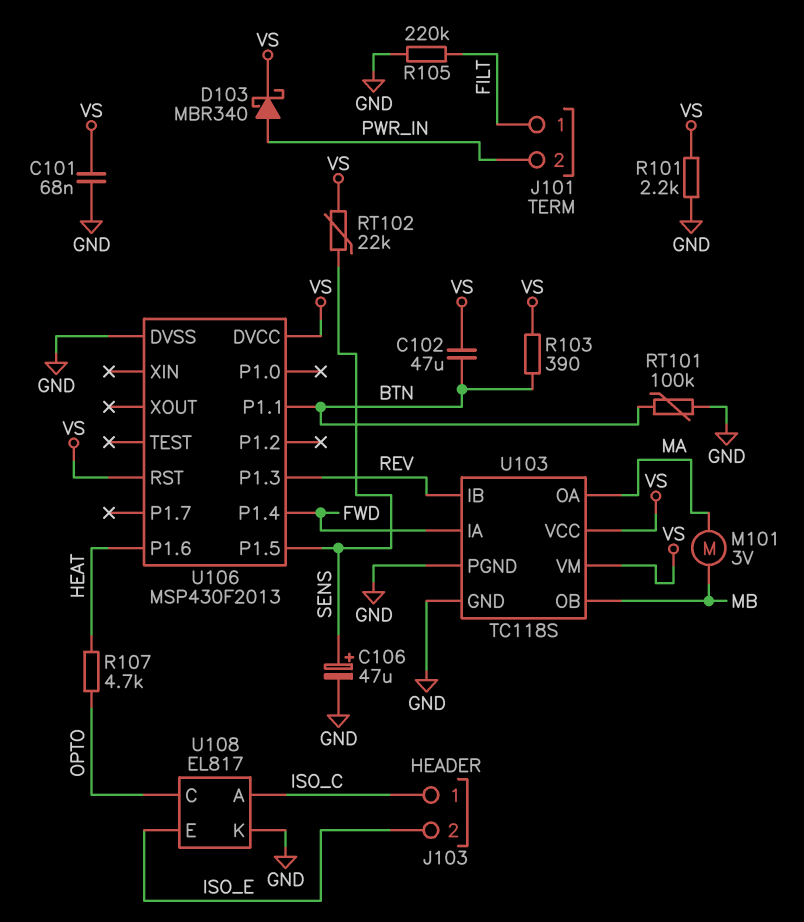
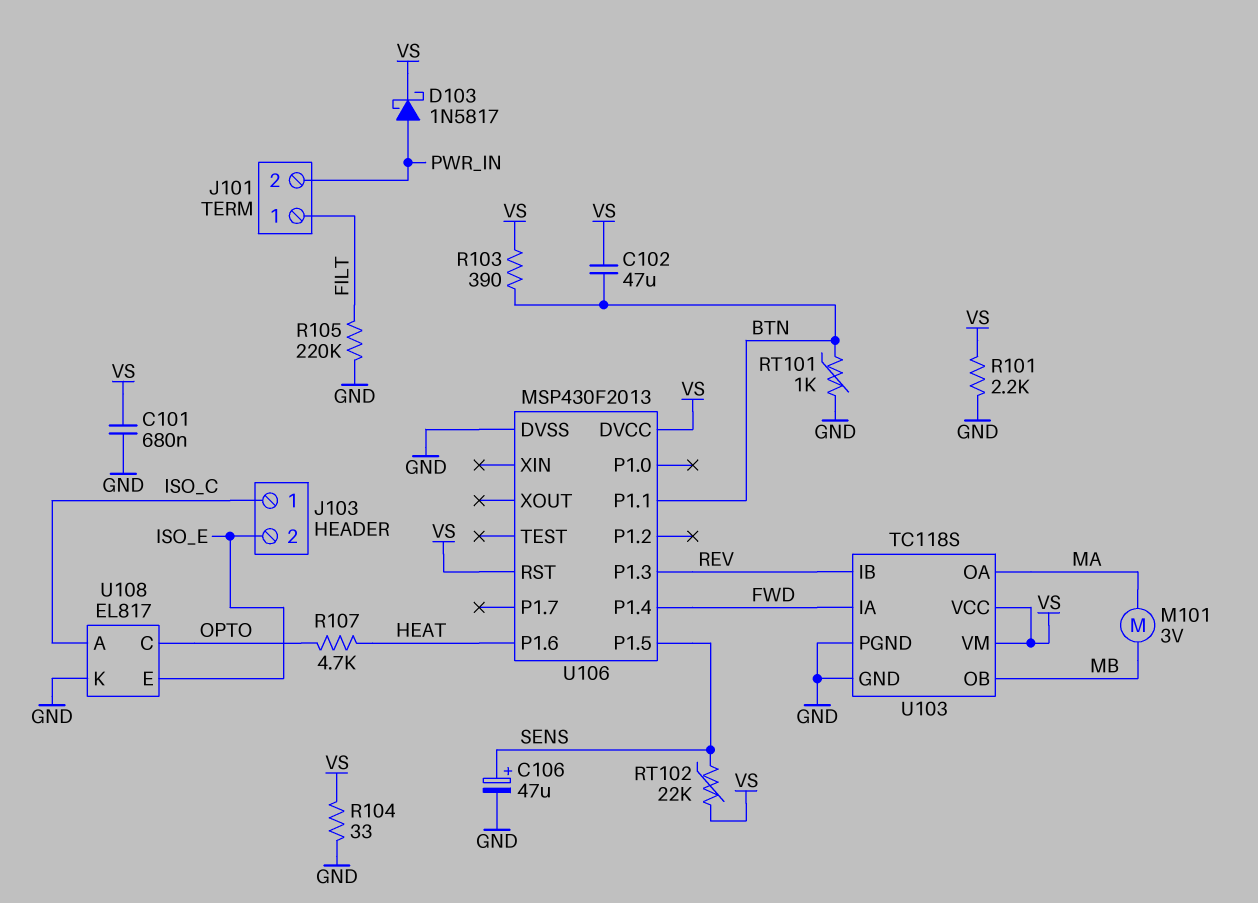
C101: 68nF (GND, VS) -> 680nF (GND, VS)
D103: schottky MBR340 (A PWR_IN, K VS) -> schottky 1N5817 (A PWR_IN, K VS)
R104: none -> 33 (GND, VS)
RT101: 100k (BTN, GND) -> 1k (BTN, GND)

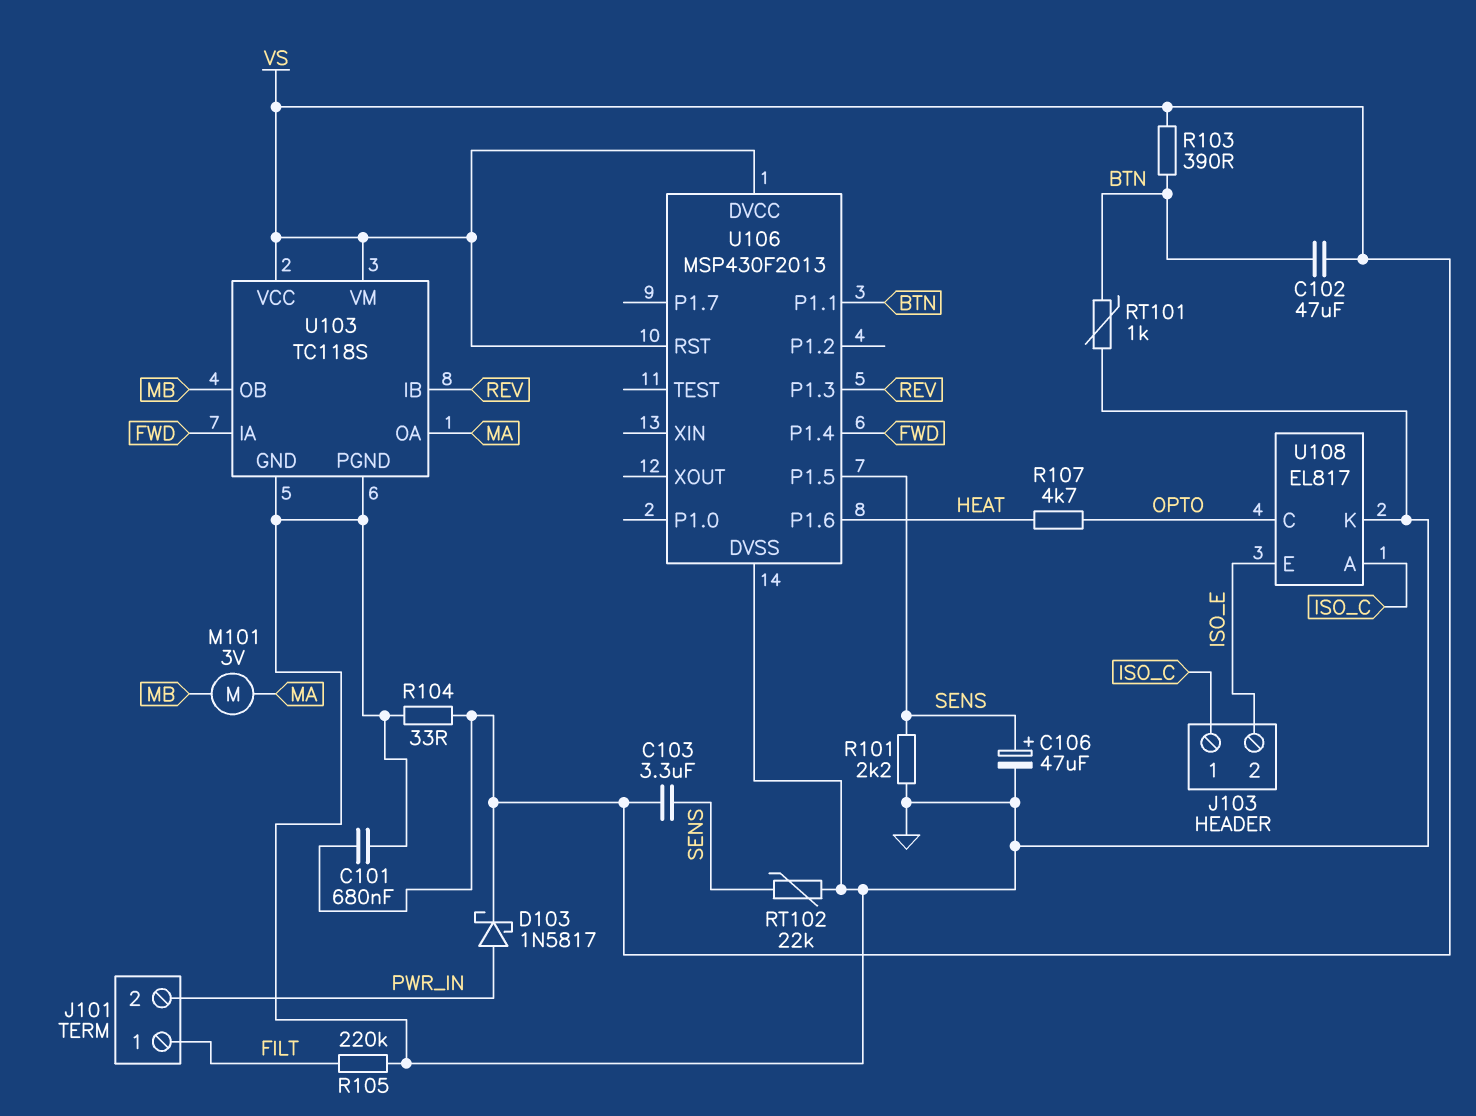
C103: none -> 3.3uF (SENS, VS)
R101: 2.2k (GND, VS) -> 2.2k (GND, SENS)
RT102: 22k (SENS, VS) -> 22k (GND, SENS)

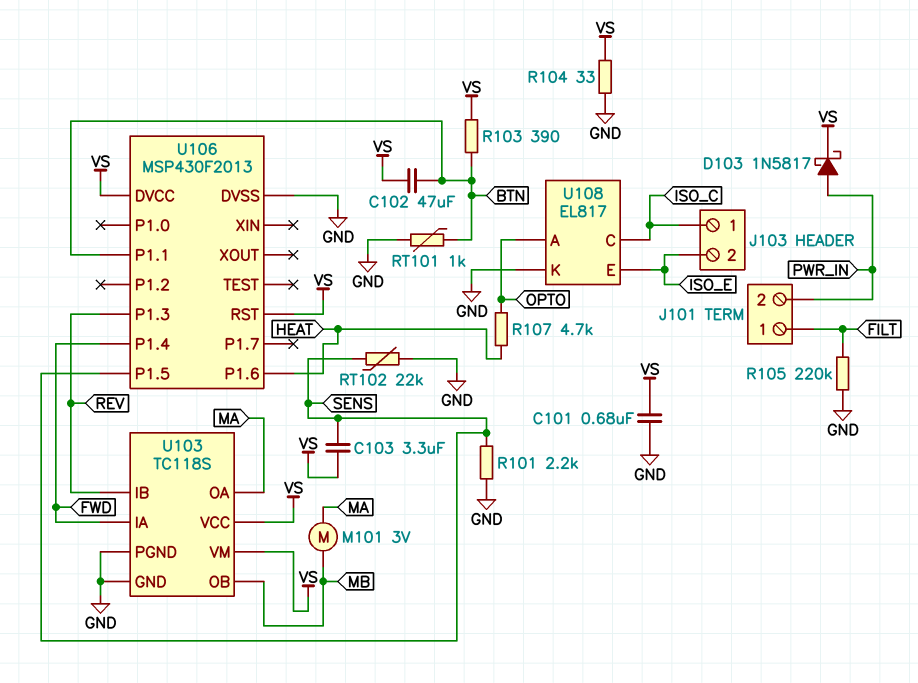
C106: 47uF (plus SENS, minus GND) -> none
U108 pin A: ISO_C -> OPTO
U108 pin C: OPTO -> ISO_C

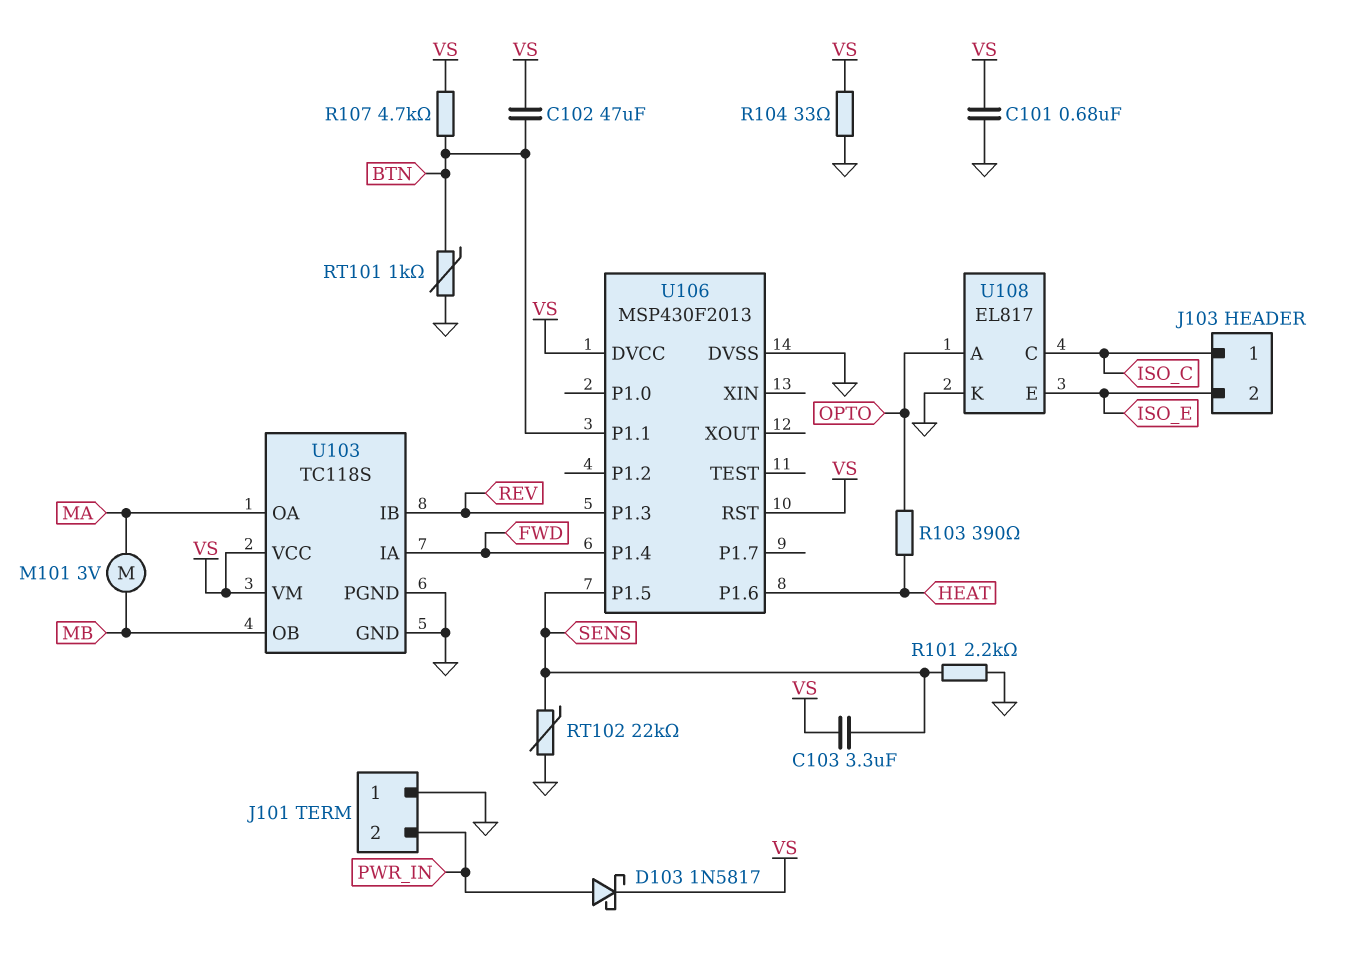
J101 pin 1: FILT -> GND
R103: 390 (BTN, VS) -> 390 (HEAT, OPTO)
R105: 220k (FILT, GND) -> none
R107: 4.7k (HEAT, OPTO) -> 4.7k (BTN, VS)

